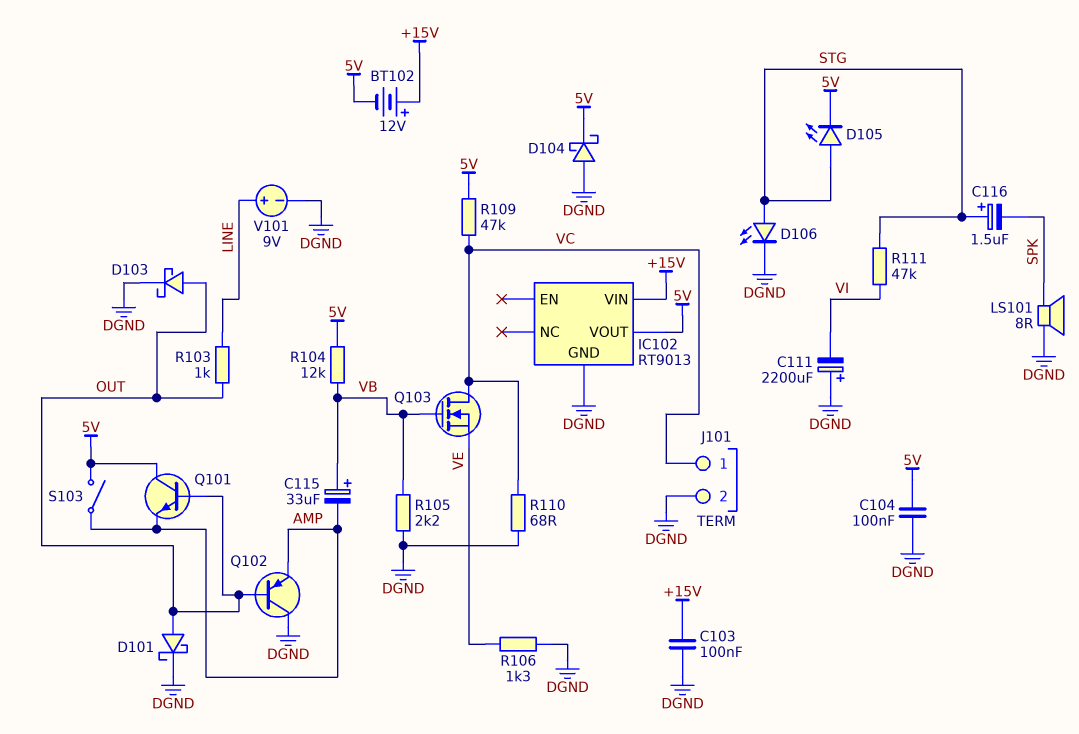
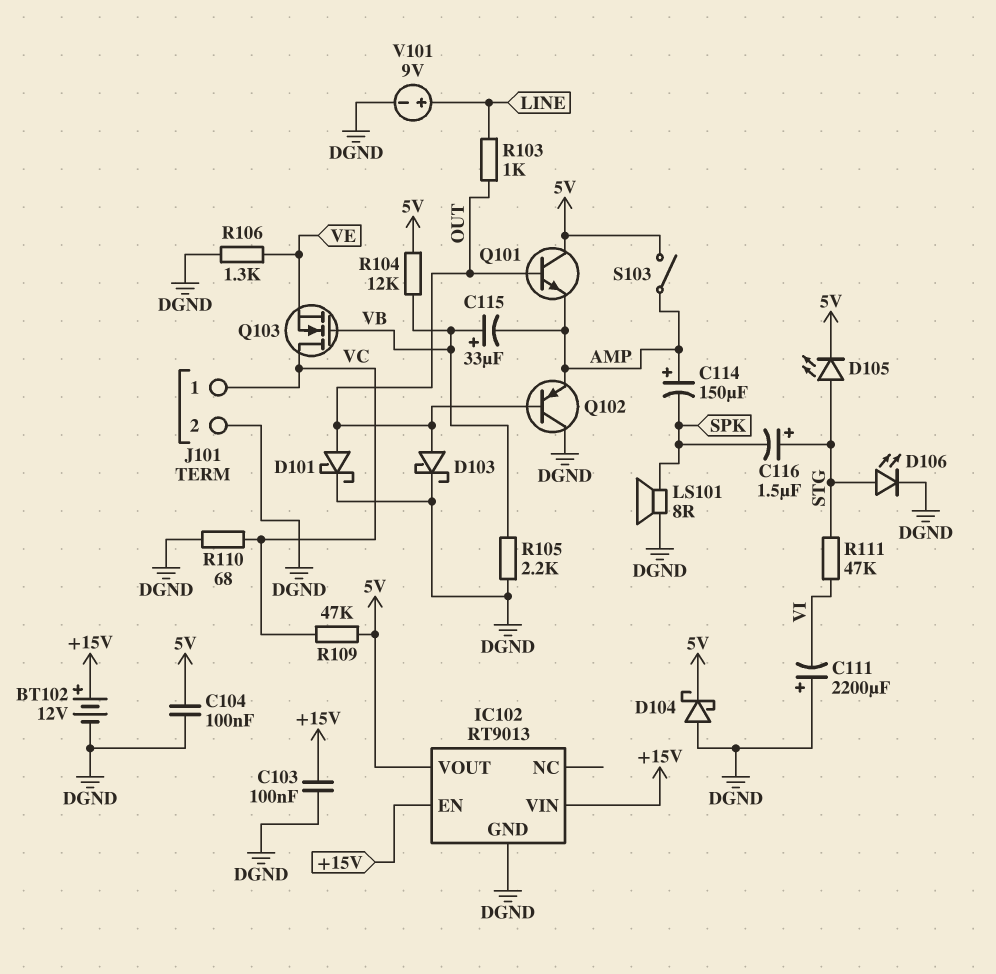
BT102: 12V (plus +15V, minus 5V) -> 12V (plus +15V, minus DGND)
C114: none -> 150uF (plus AMP, minus SPK)
IC102 pin EN: none -> +15V

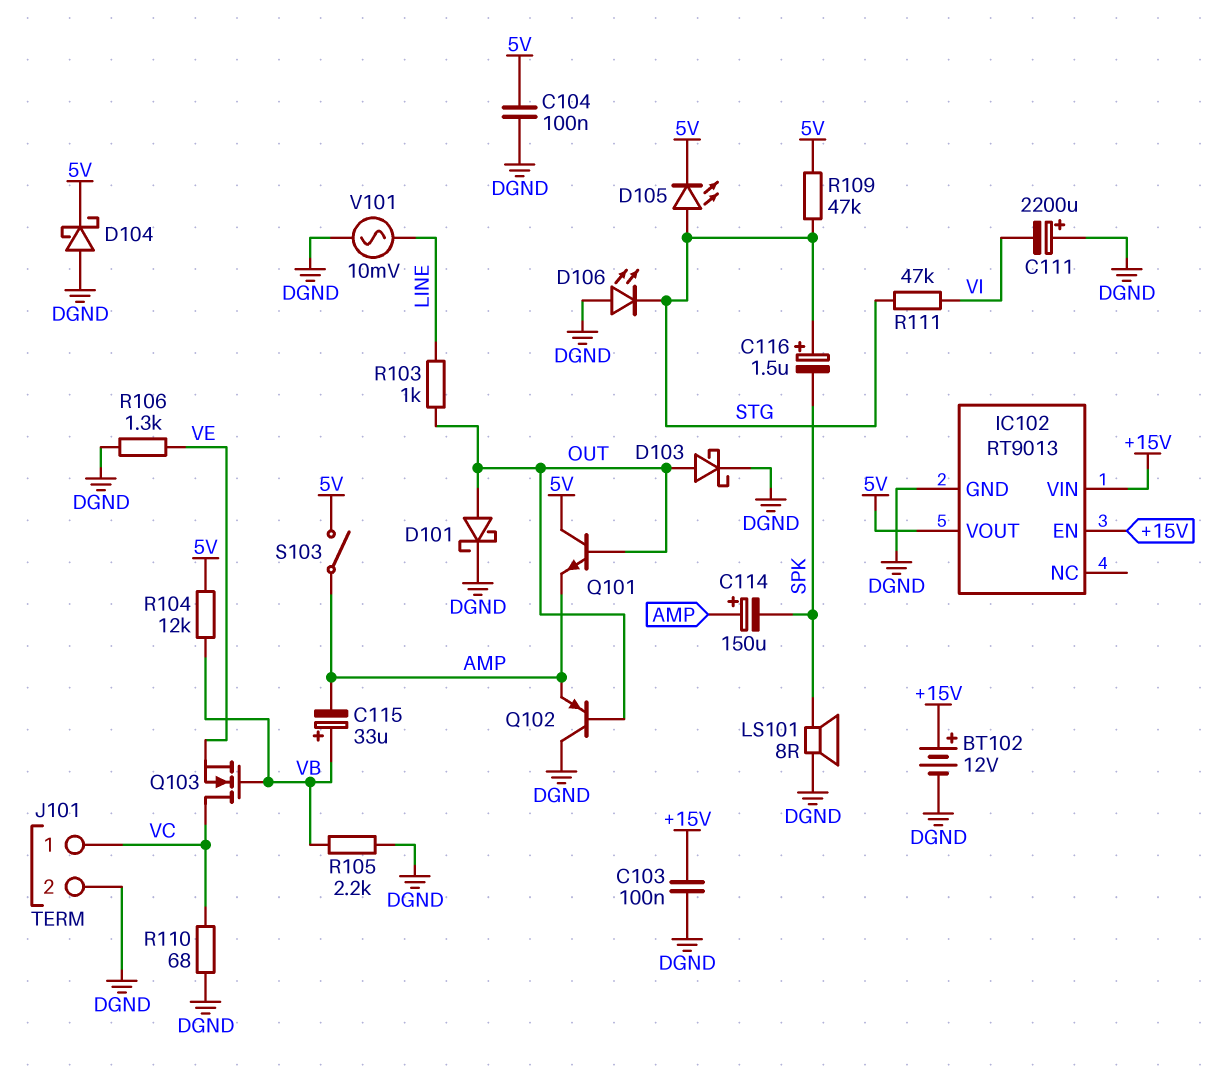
D106: LED (A STG, K DGND) -> LED (A DGND, K STG)
R109: 47k (5V, VC) -> 47k (5V, STG)
V101: 9V (plus LINE, minus DGND) -> AC 10mV (DGND, LINE)

